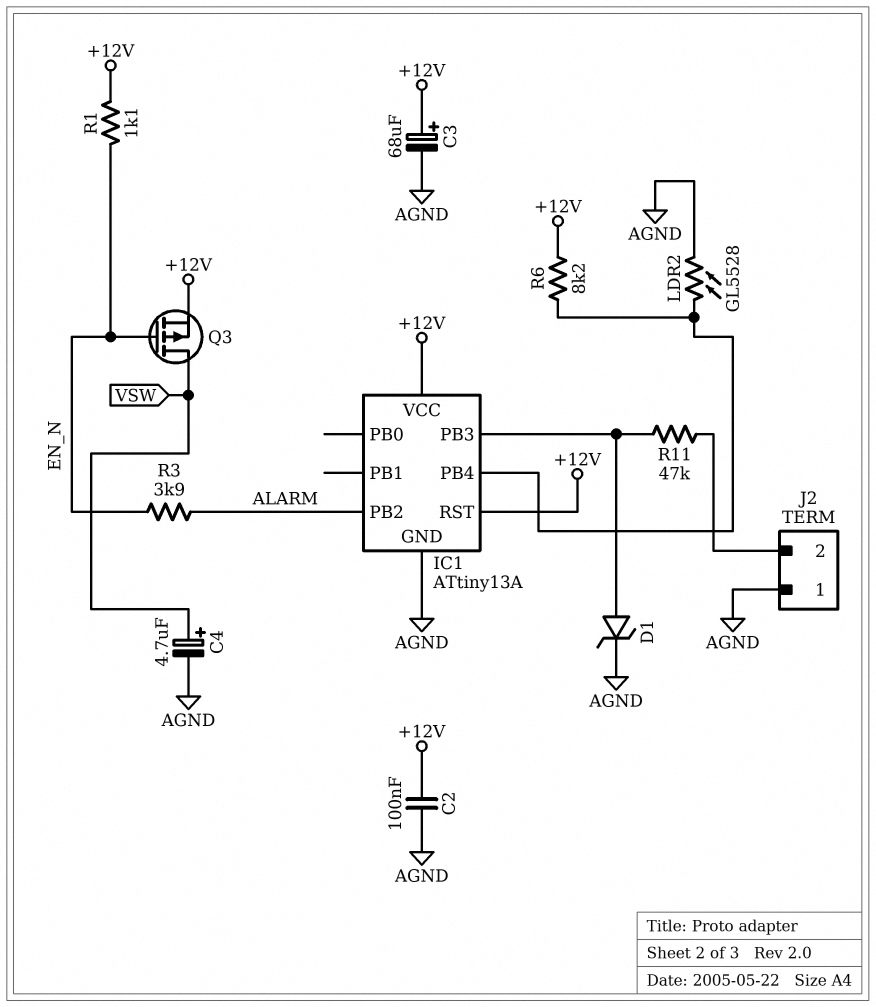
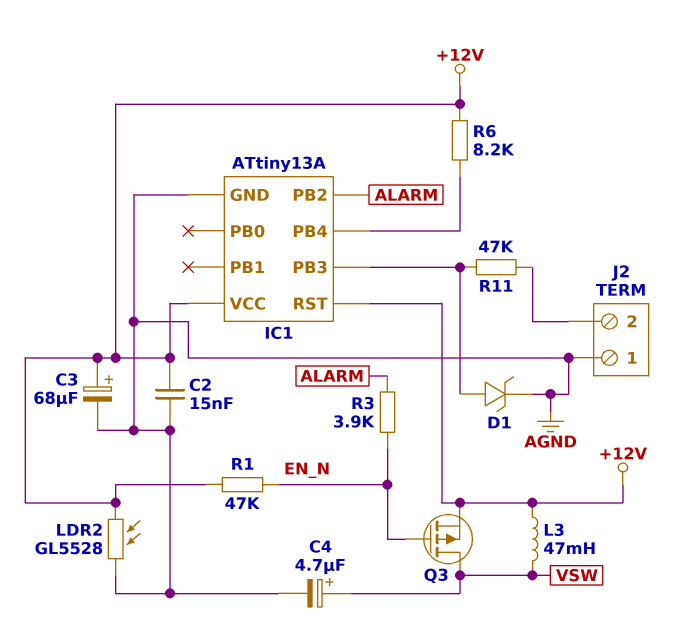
C2: 100nF (+12V, AGND) -> 15nF (+12V, AGND)
L3: none -> 47mH (+12V, VSW)
LDR2: GL5528 (AGND, IC1/PB4) -> GL5528 (+12V, AGND)
R1: 1.1k (+12V, EN_N) -> 47k (+12V, EN_N)

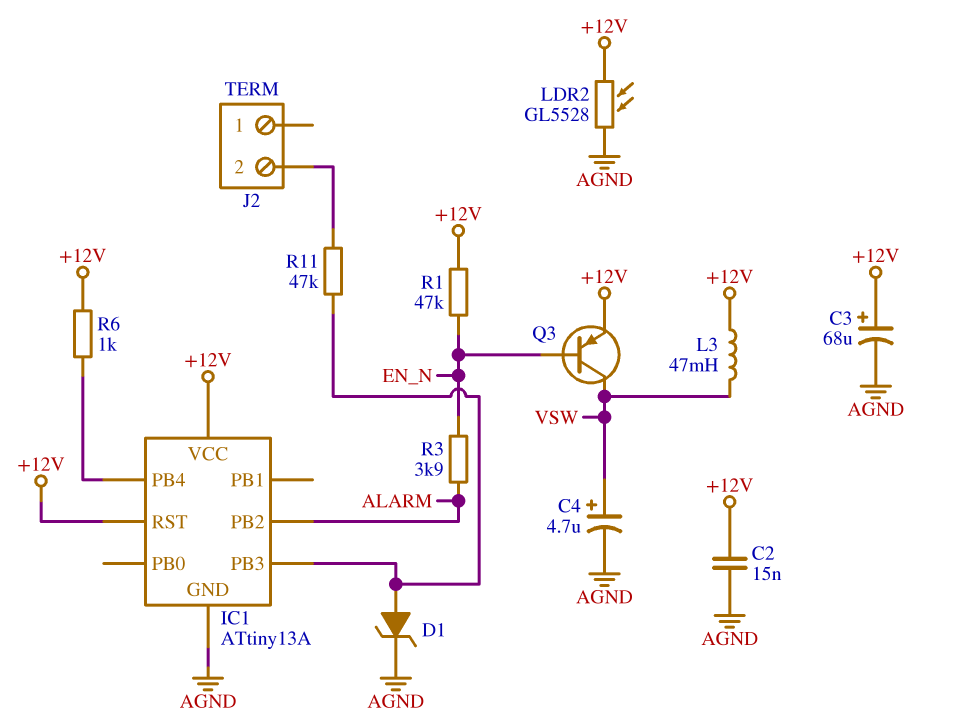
J2 pin 1: AGND -> none
Q3: PMOS (G EN_N, D VSW, S +12V) -> PNP (B EN_N, C VSW, E +12V)
R6: 8.2k (+12V, IC1/PB4) -> 1k (+12V, IC1/PB4)

